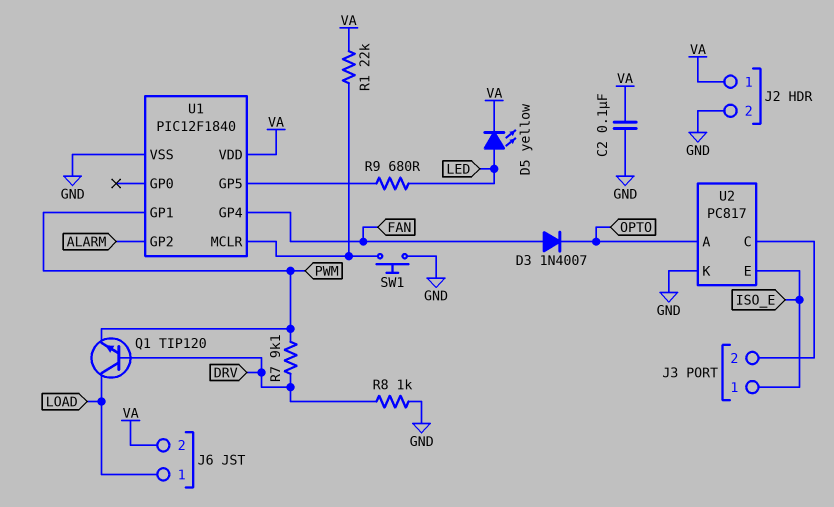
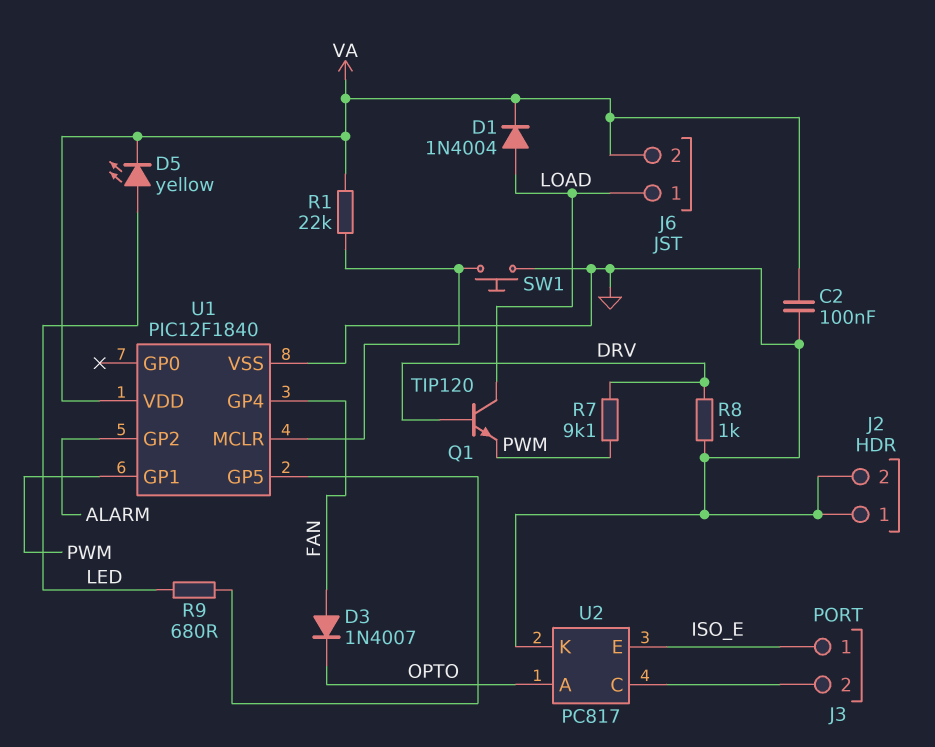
D1: none -> diode 1N4004 (A LOAD, K VA)
J2 pin 1: VA -> GND

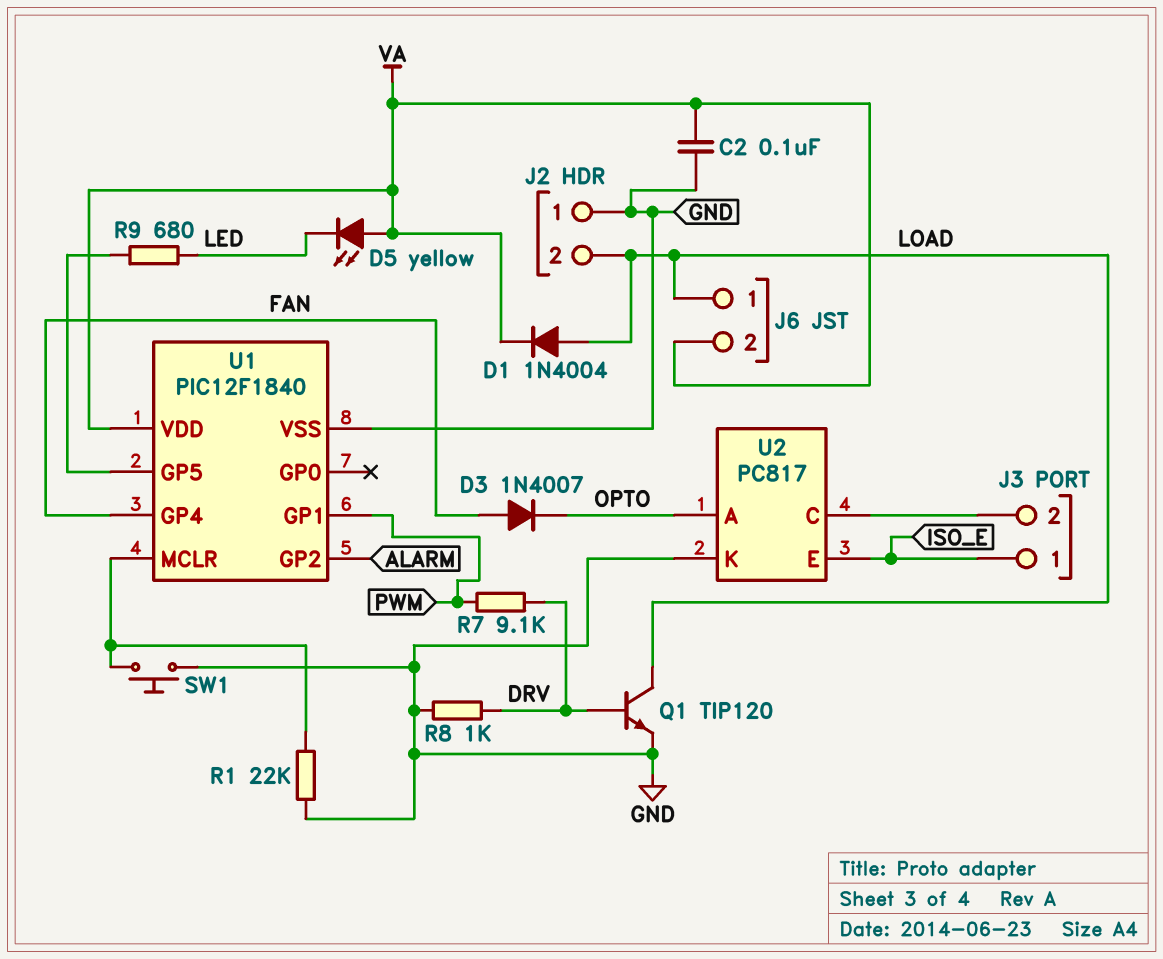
D5: LED yellow (A LED, K VA) -> LED yellow (A VA, K LED)
J2 pin 2: GND -> LOAD
Q1: NPN TIP120 (B DRV, C LOAD, E PWM) -> NPN TIP120 (B DRV, C LOAD, E GND)
R1: 22k (U1/MCLR, VA) -> 22k (GND, U1/MCLR)

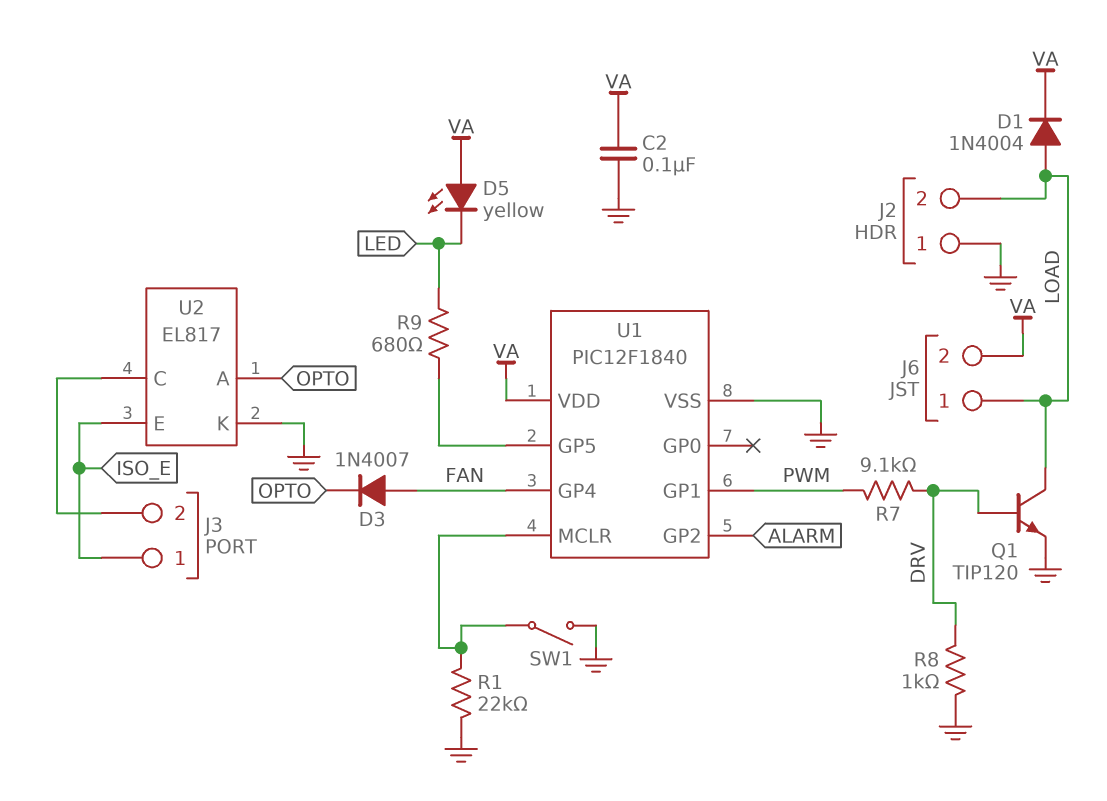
SW1: button (GND, U1/MCLR) -> switch (GND, U1/MCLR)
U2: PC817 -> EL817

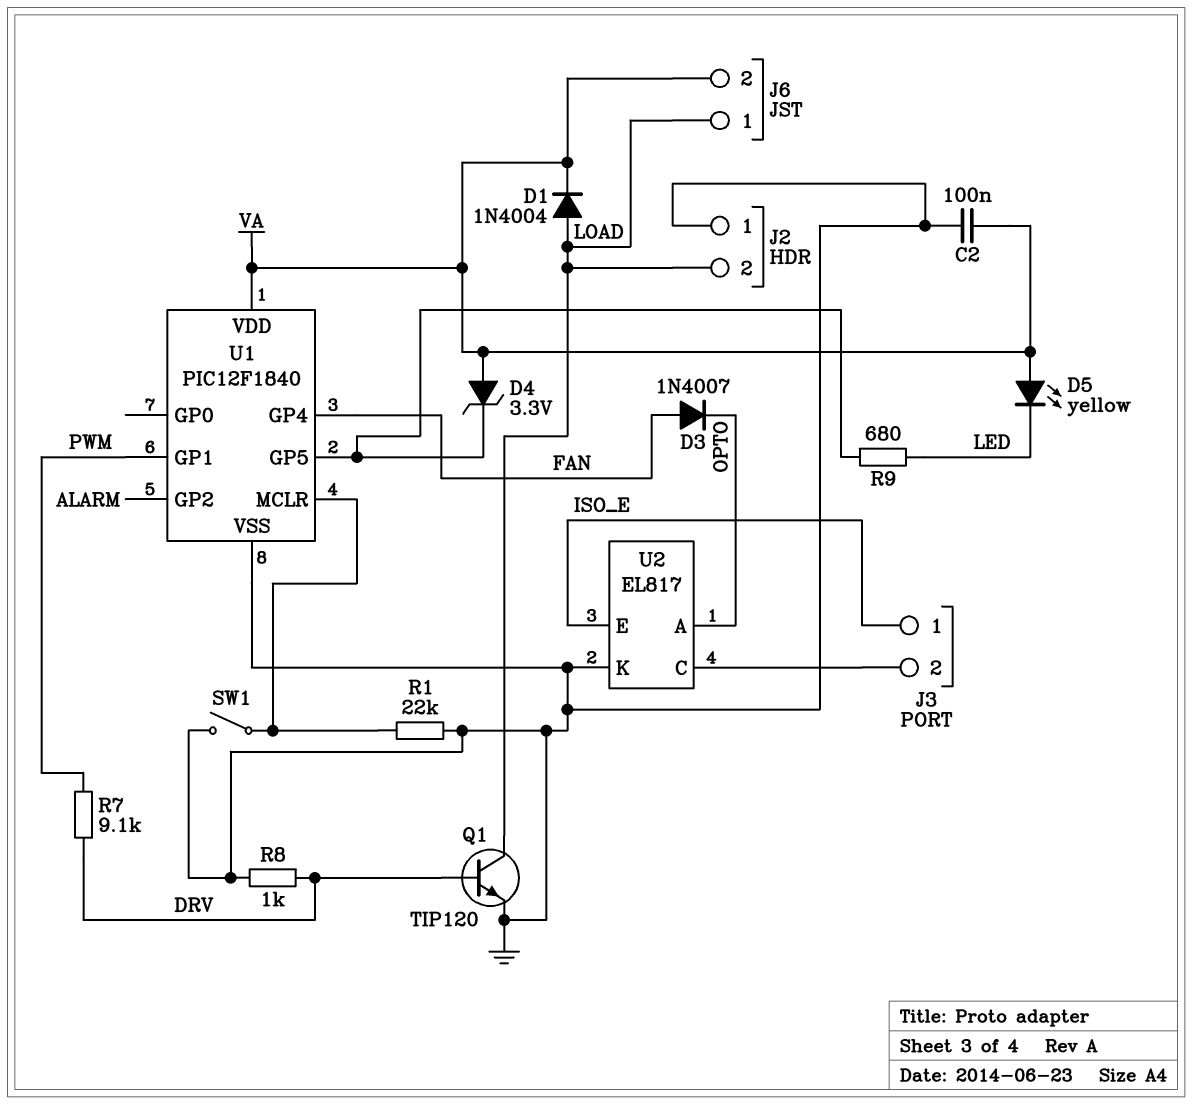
D4: none -> zener 3.3V (A VA, K U1/GP5)

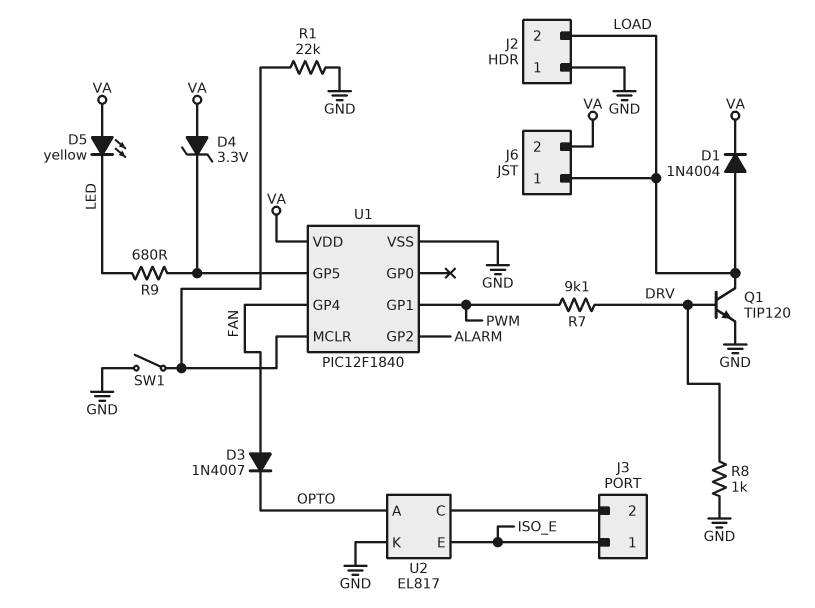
C2: 100nF (GND, VA) -> none

